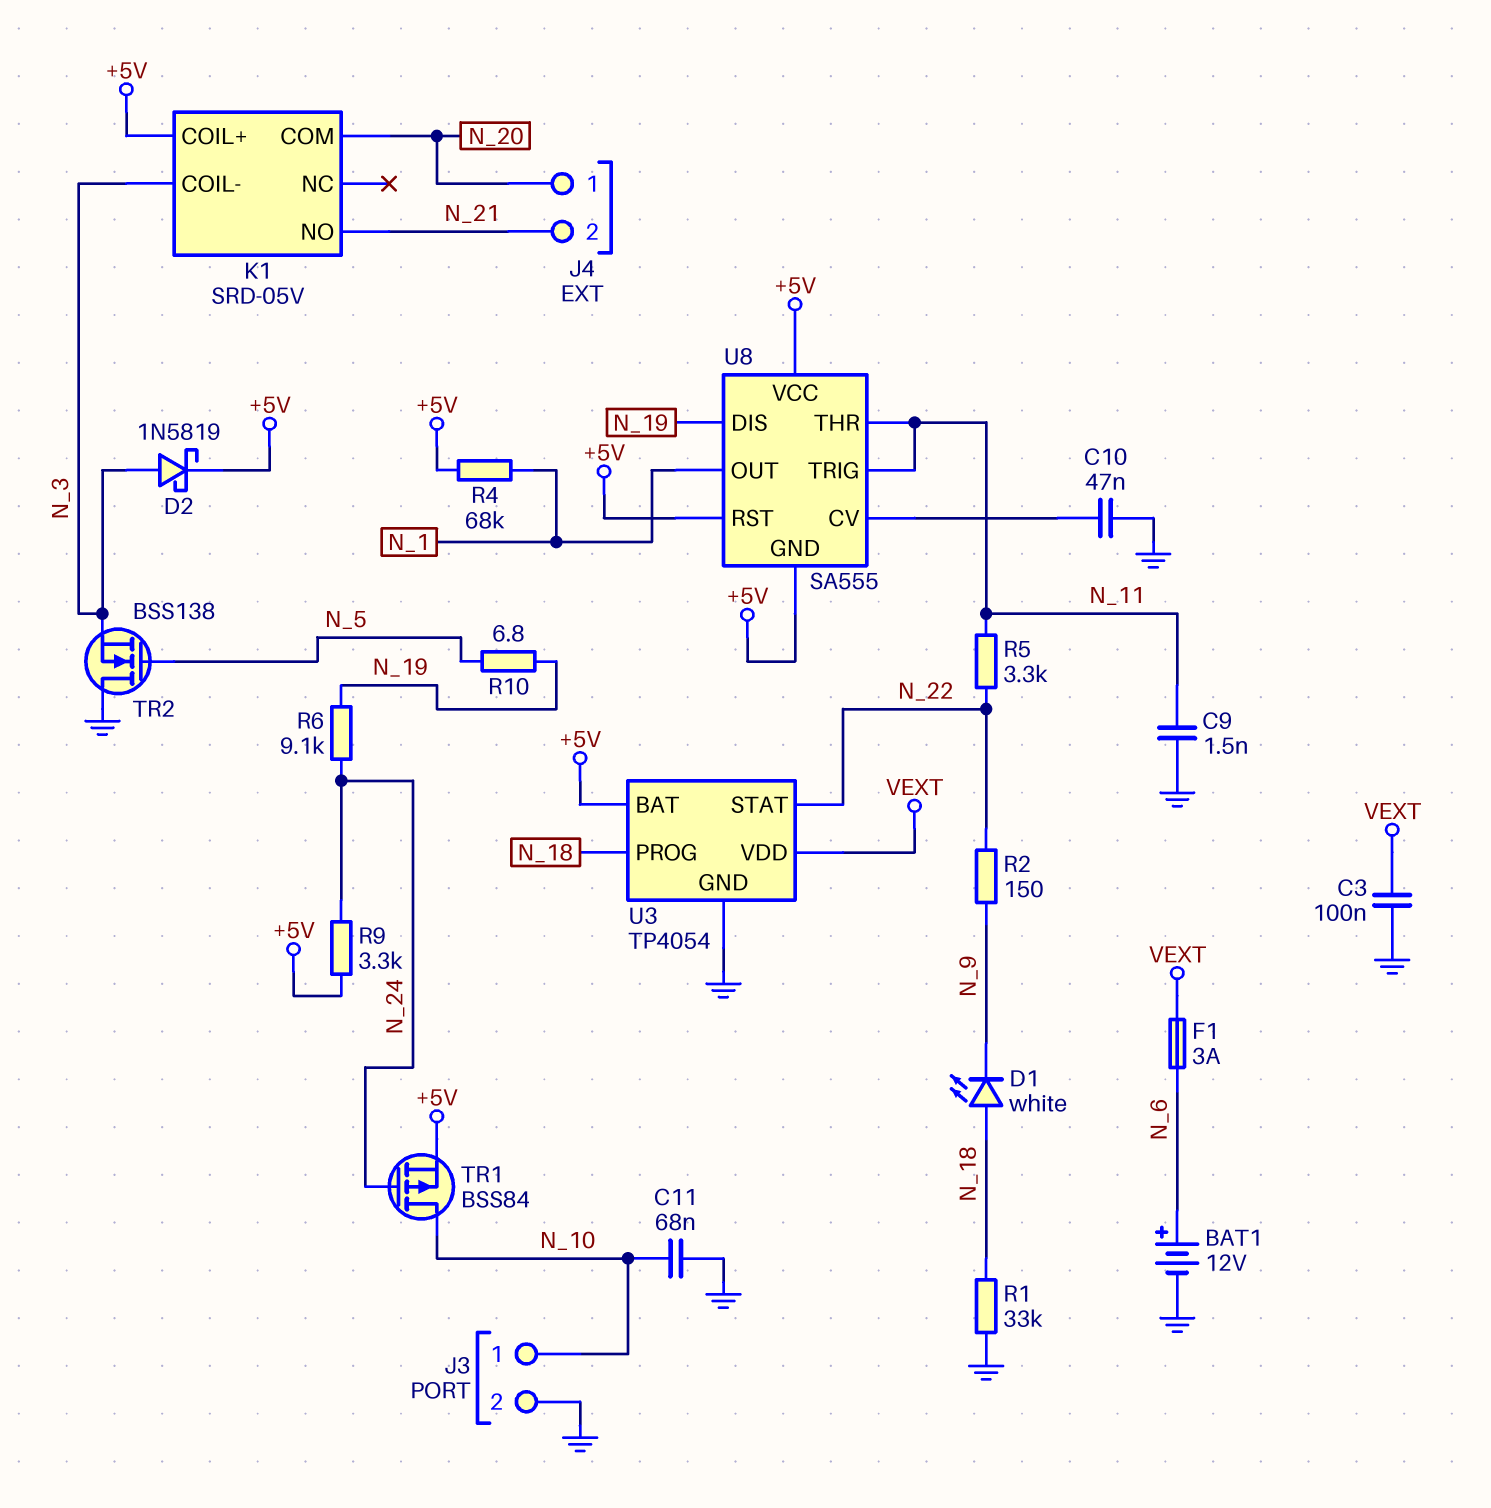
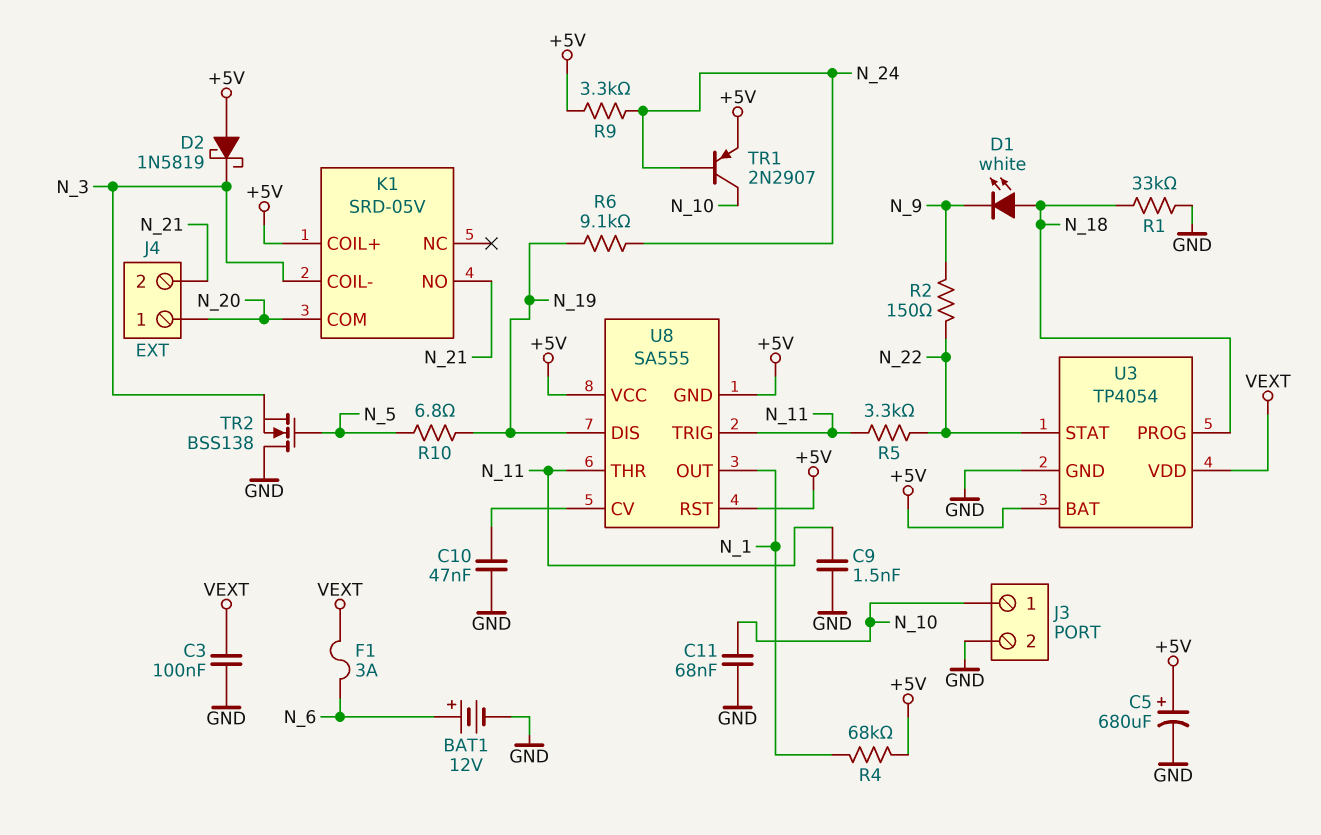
C5: none -> 680uF (plus +5V, minus GND)
D2: schottky 1N5819 (A N_3, K +5V) -> schottky 1N5819 (A +5V, K N_3)
TR1: PMOS BSS84 (G N_24, D N_10, S +5V) -> PNP 2N2907 (B N_24, C N_10, E +5V)

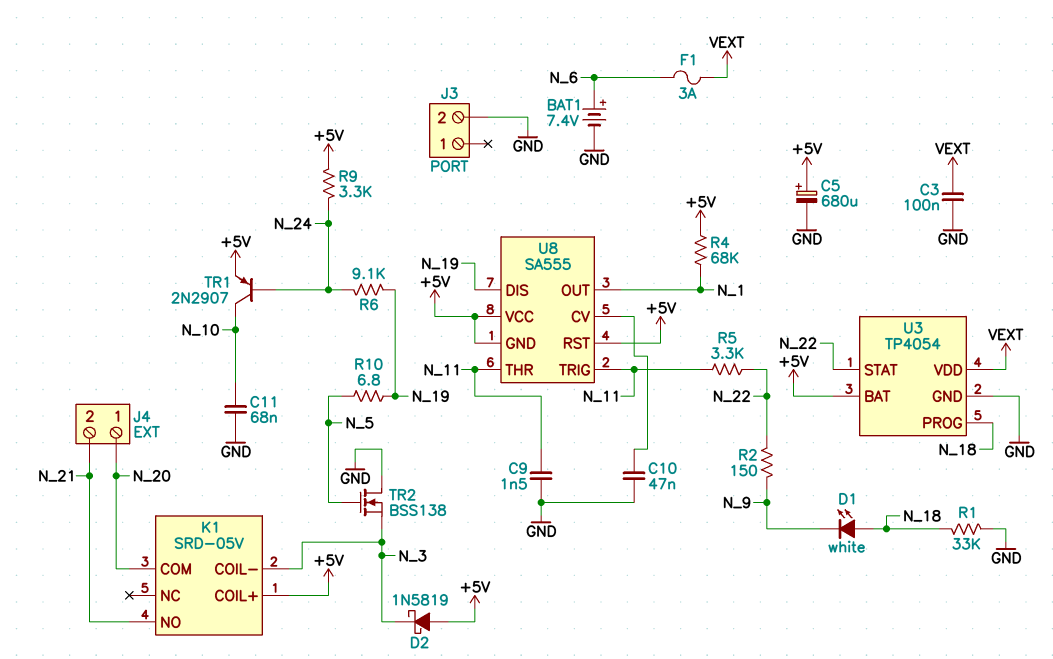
BAT1: 12V (plus N_6, minus GND) -> 7.4V (plus N_6, minus GND)
J3 pin 1: N_10 -> none

